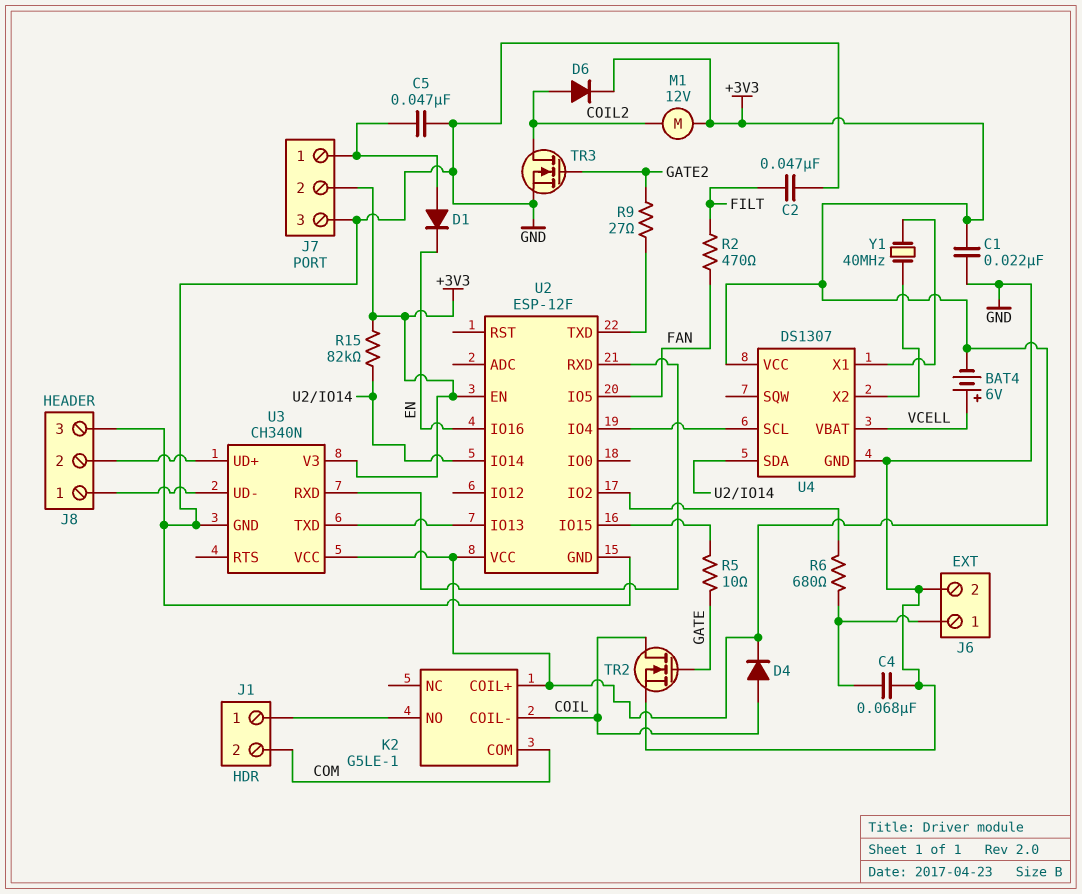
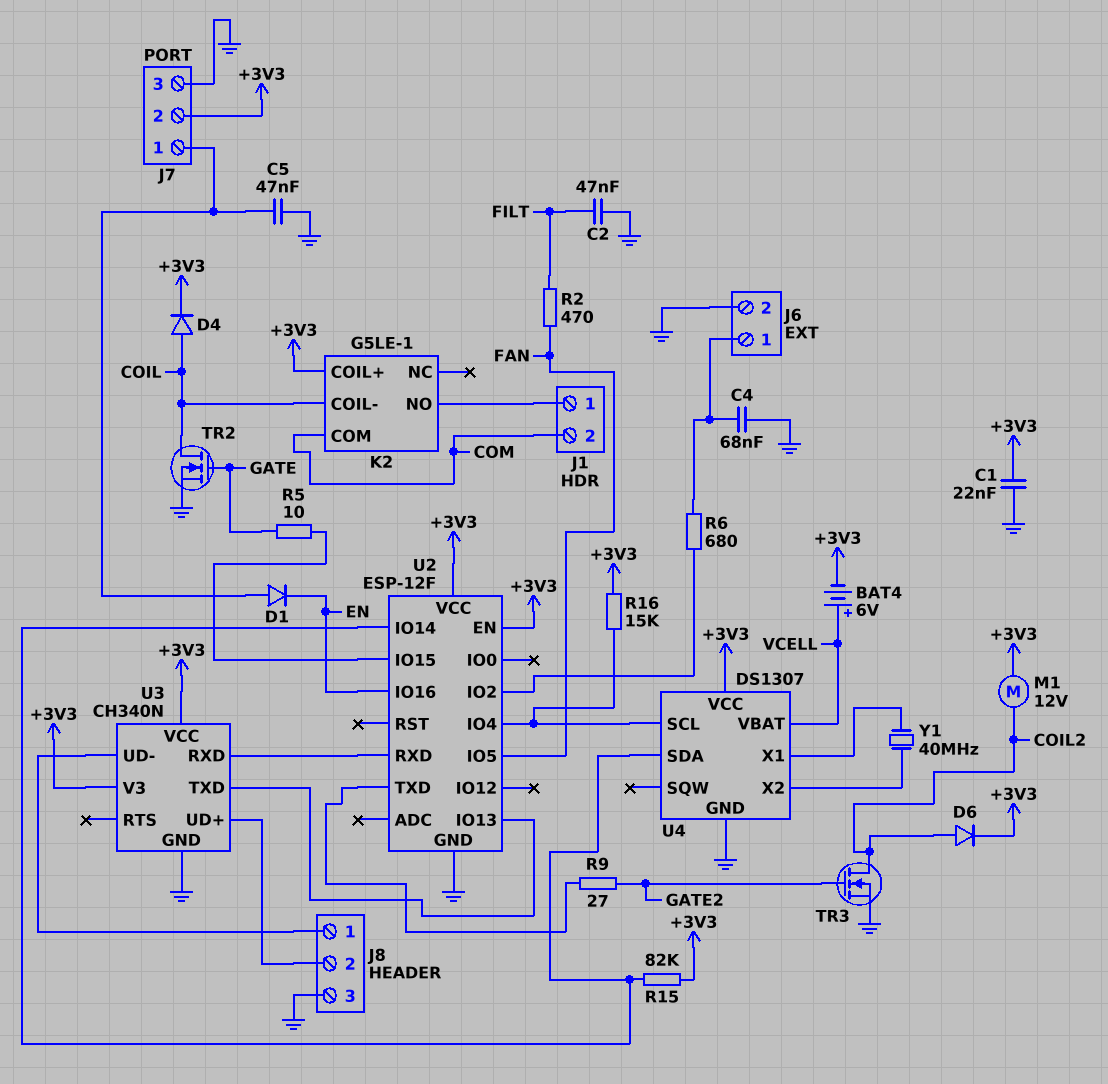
R16: none -> 15k (+3V3, U2/IO4)

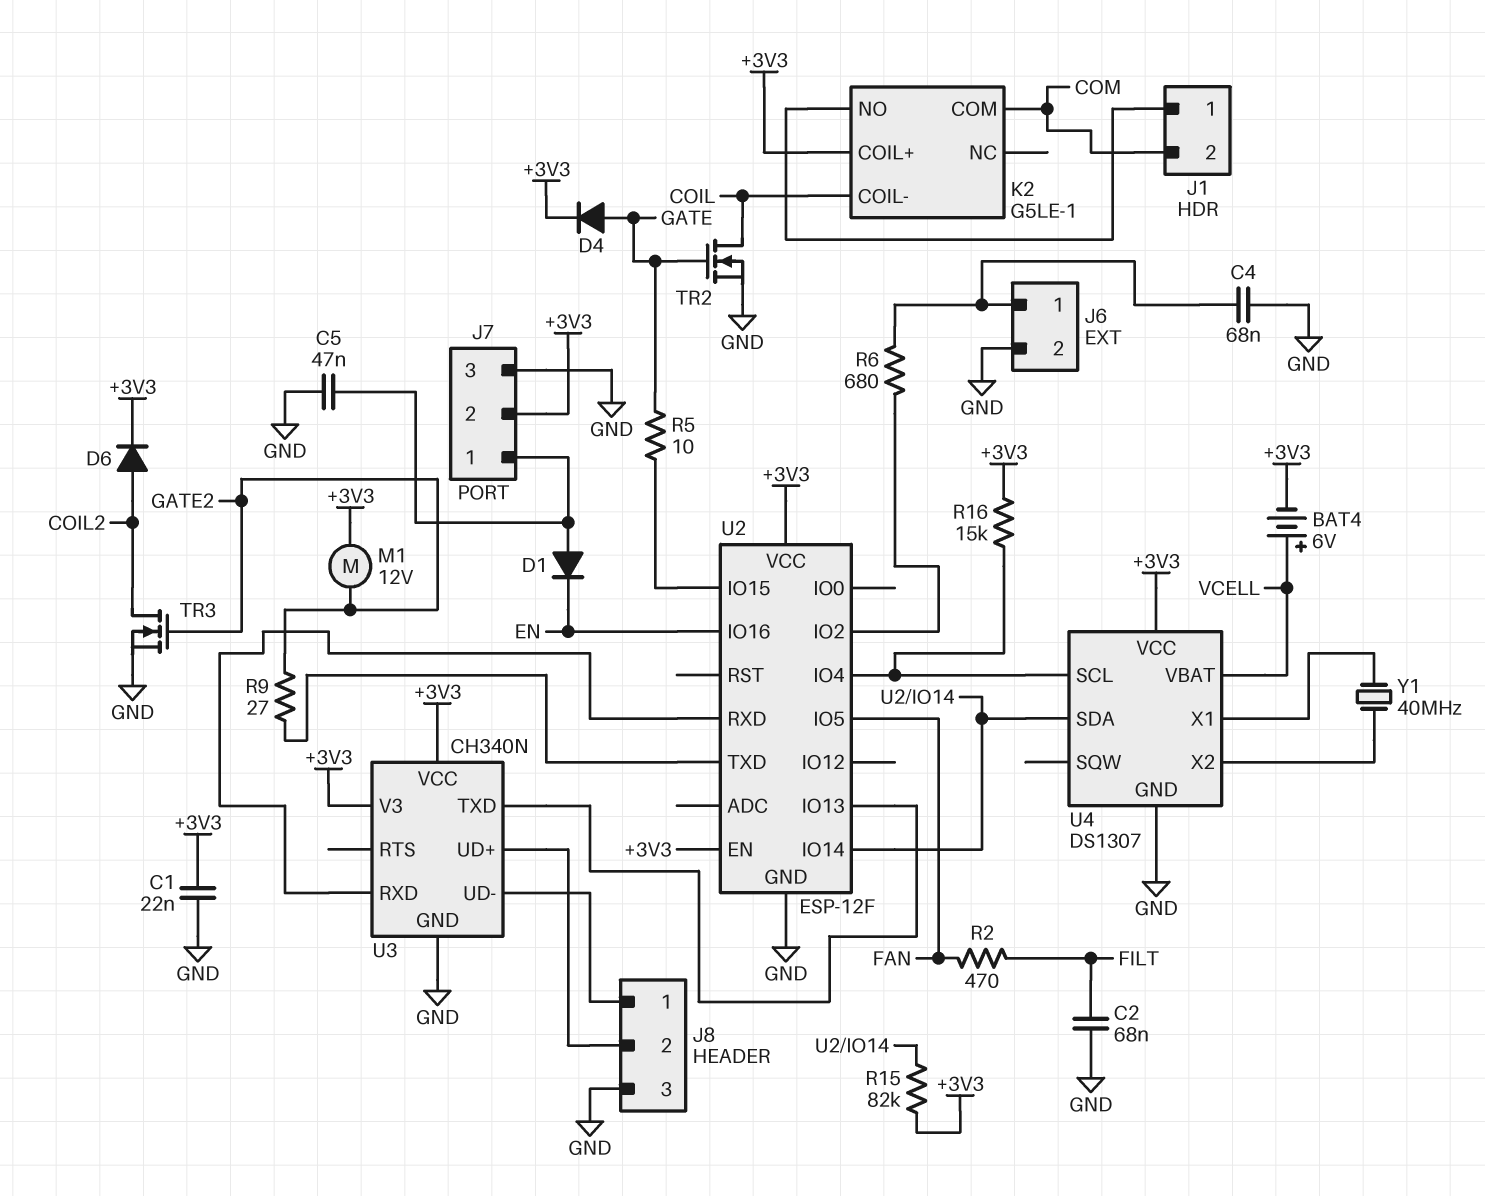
C2: 47nF (FILT, GND) -> 68nF (FILT, GND)
D4: diode (A COIL, K +3V3) -> diode (A GATE, K +3V3)
M1: motor 12V (+3V3, COIL2) -> motor 12V (+3V3, GATE2)

